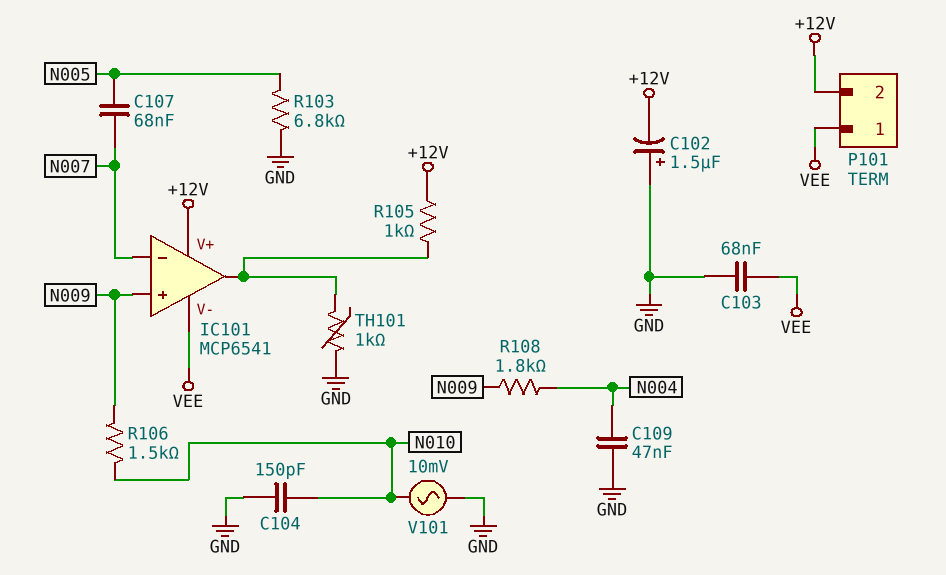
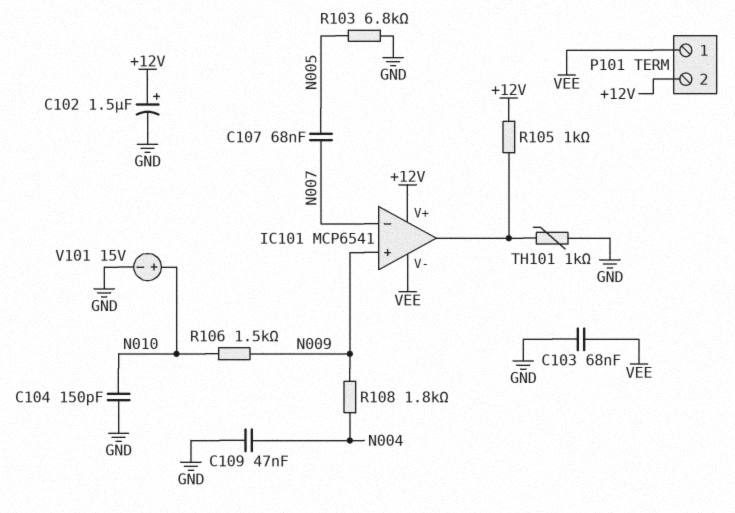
C102: 1.5uF (plus GND, minus +12V) -> 1.5uF (plus +12V, minus GND)
V101: AC 10mV (GND, N010) -> 15V (plus N010, minus GND)

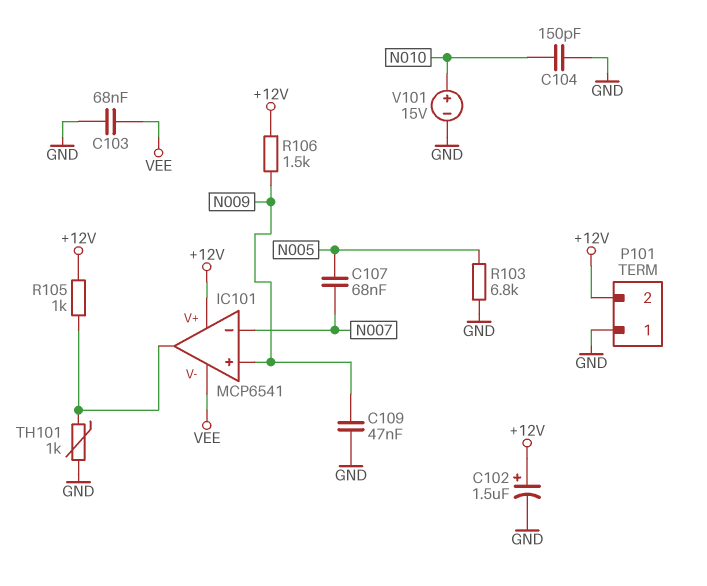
C109: 47nF (GND, N004) -> 47nF (GND, N009)
P101 pin 1: VEE -> GND
R106: 1.5k (N009, N010) -> 1.5k (+12V, N009)
R108: 1.8k (N004, N009) -> none

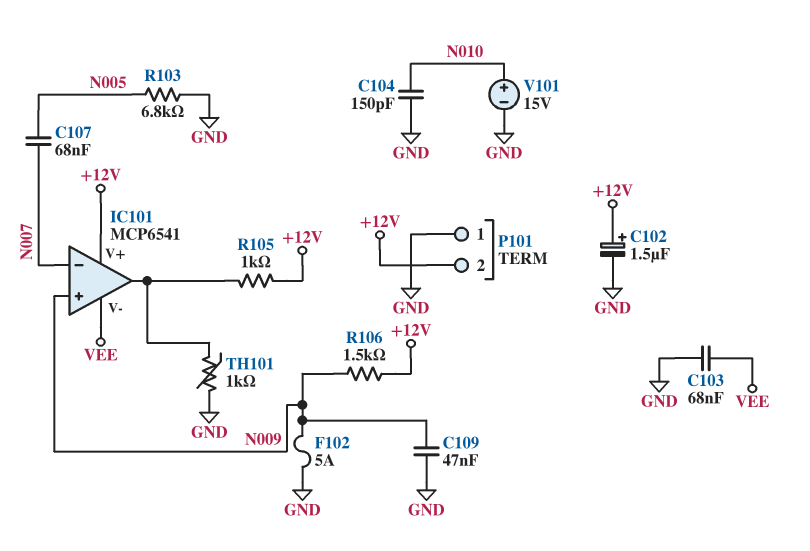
F102: none -> 5A (GND, N009)

